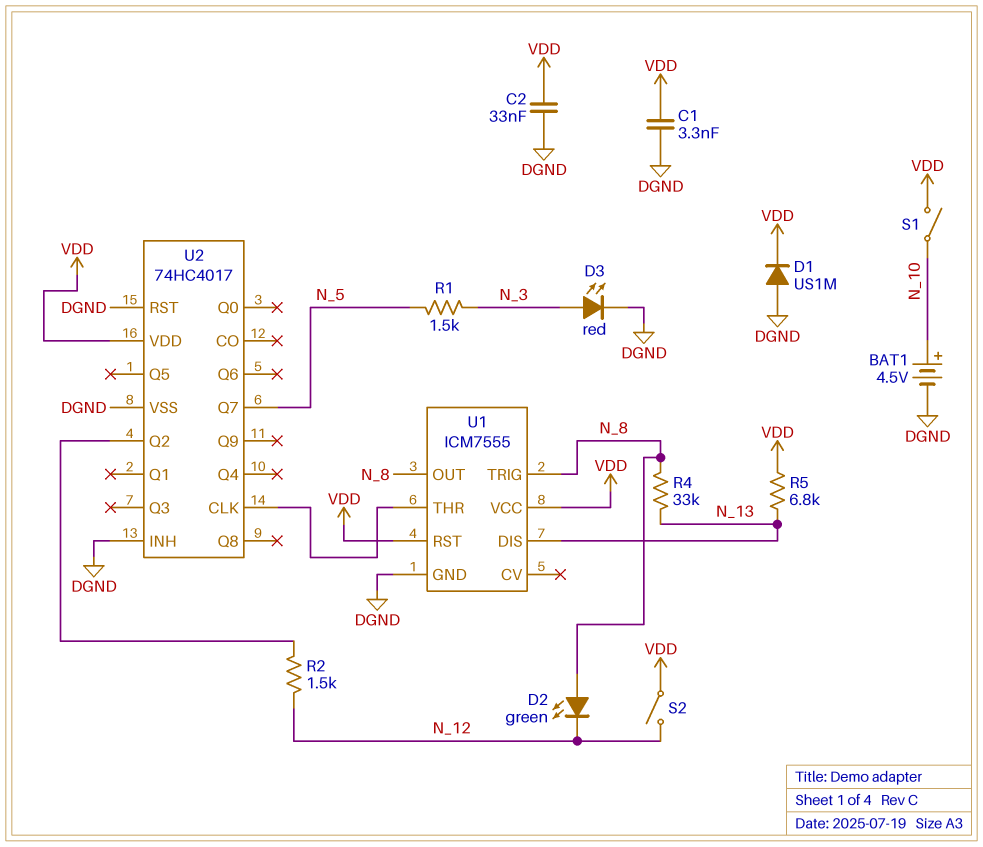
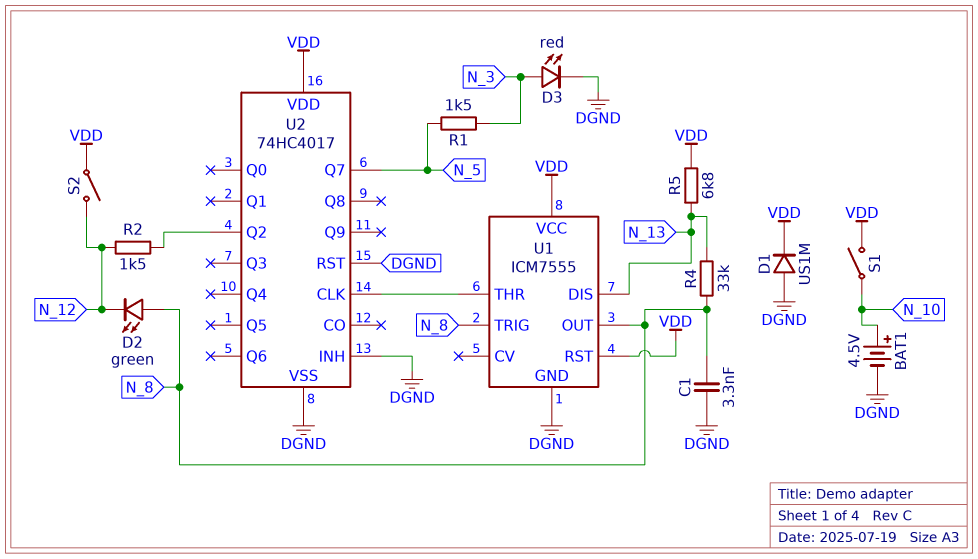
C1: 3.3nF (DGND, VDD) -> 3.3nF (DGND, N_8)
C2: 33nF (DGND, VDD) -> none

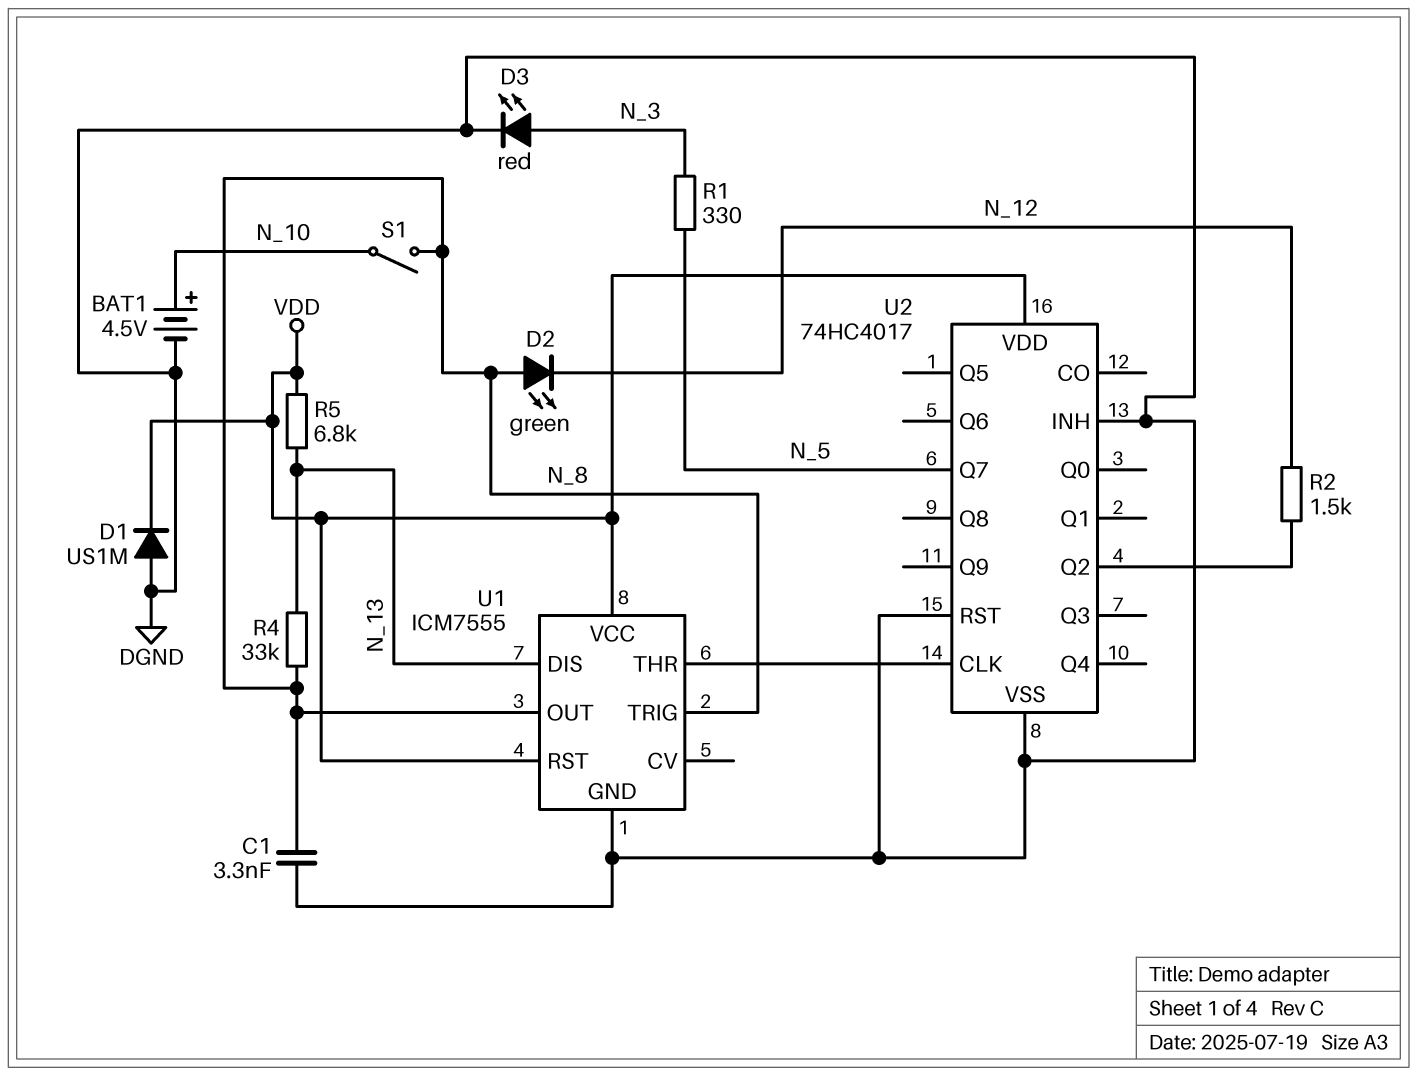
R1: 1.5k (N_3, N_5) -> 330 (N_3, N_5)
S1: switch (N_10, VDD) -> switch (N_8, N_10)
S2: switch (N_12, VDD) -> none

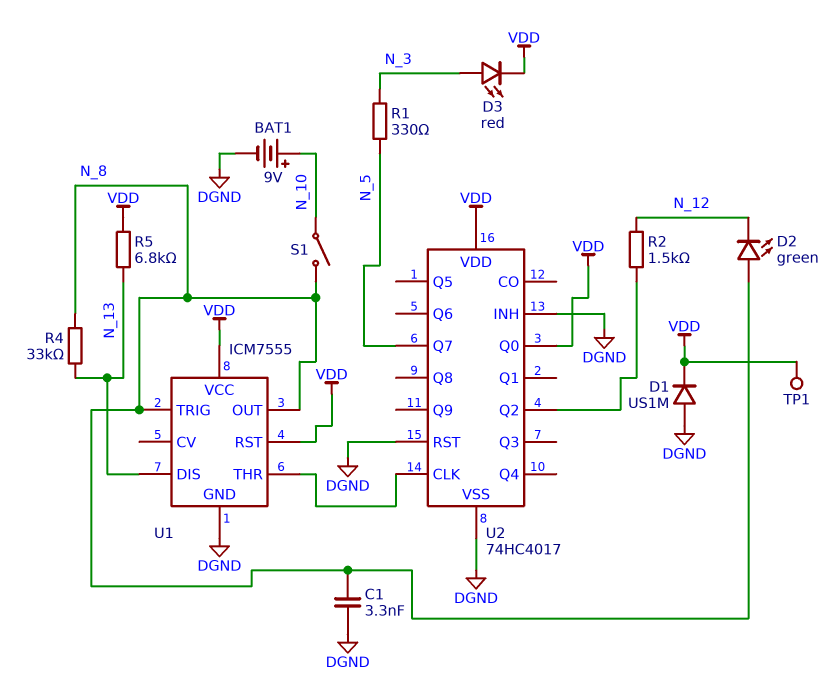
BAT1: 4.5V (plus N_10, minus DGND) -> 9V (plus N_10, minus DGND)
D3: LED red (A N_3, K DGND) -> LED red (A N_3, K VDD)
TP1: none -> test point (VDD)
U2 pin Q0: none -> VDD

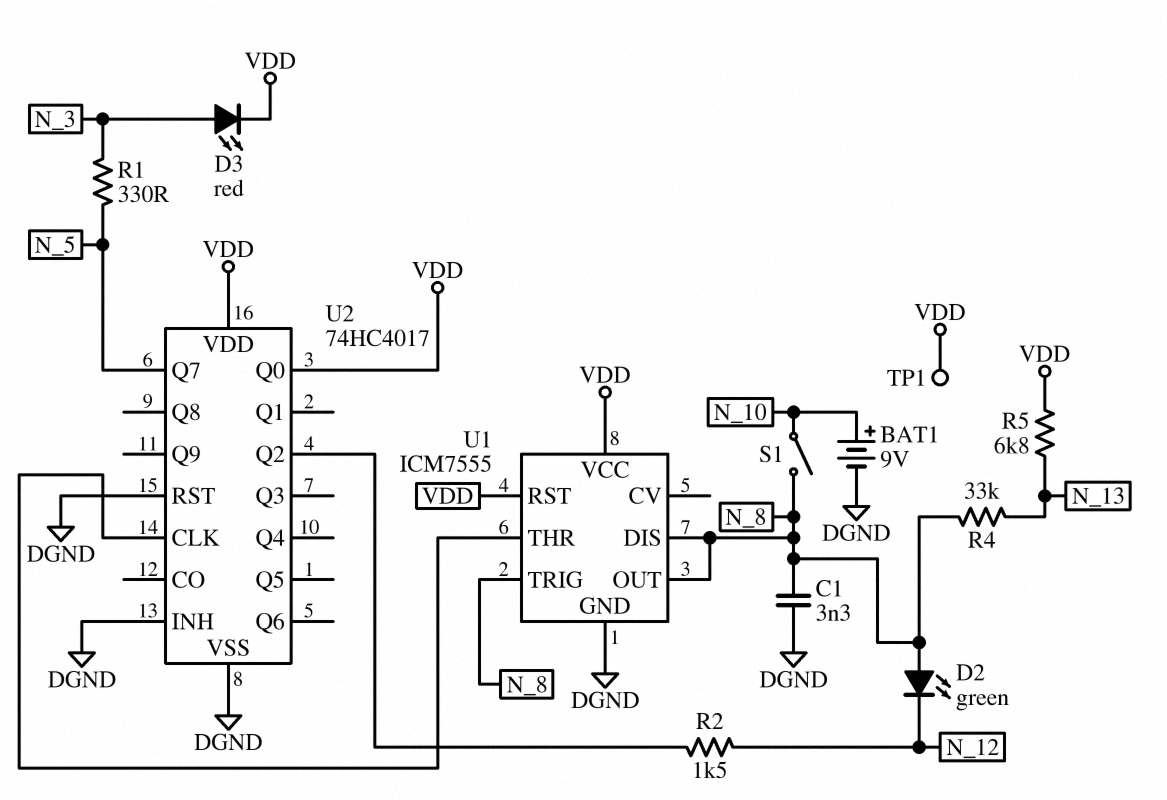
D1: diode US1M (A DGND, K VDD) -> none
U1 pin DIS: N_13 -> N_8

